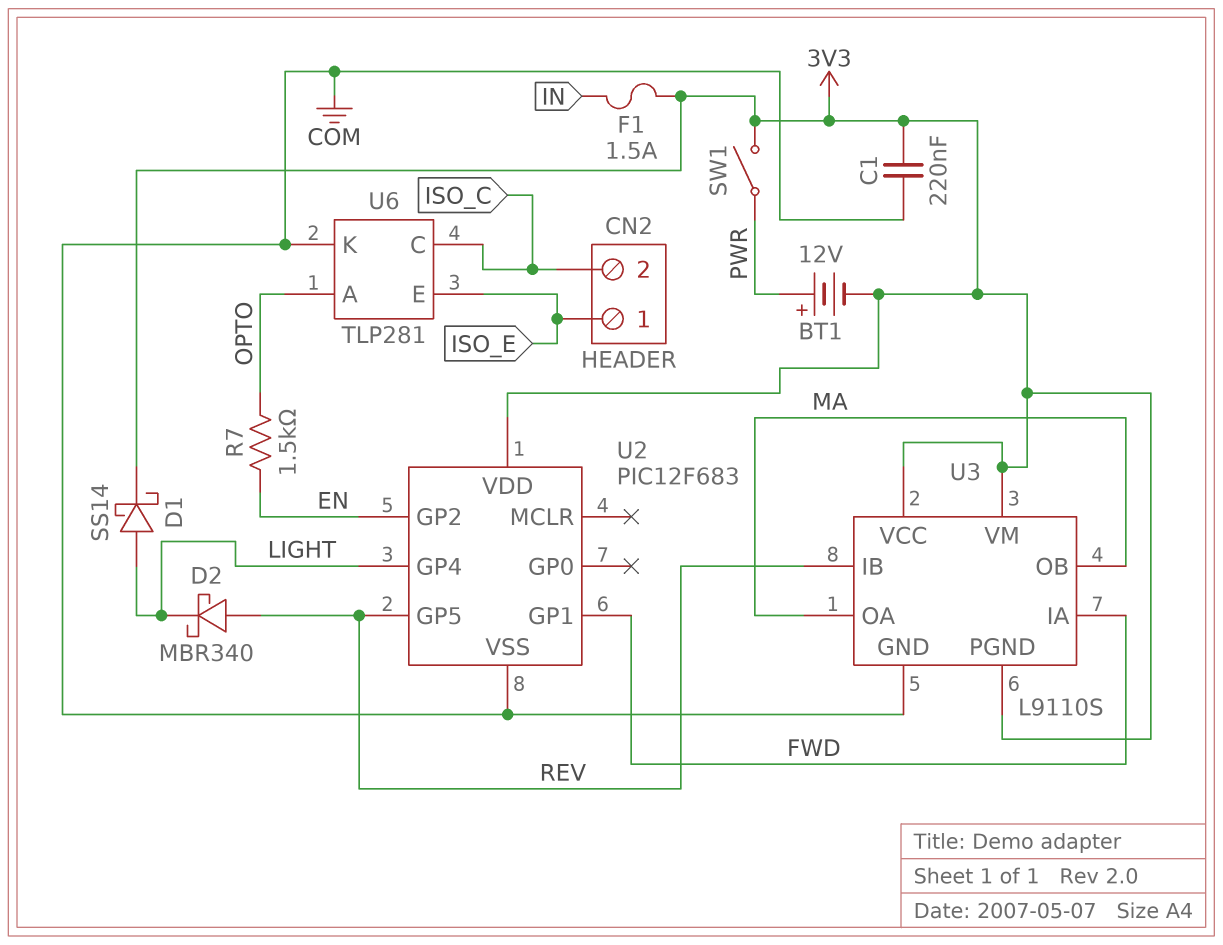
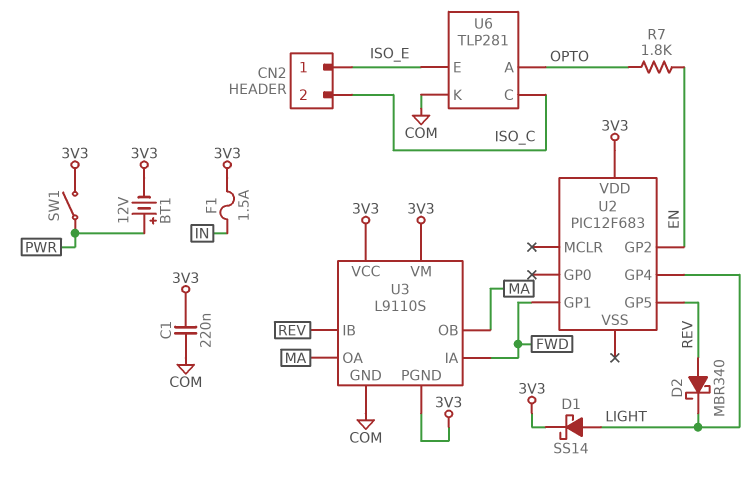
R7: 1.5k (EN, OPTO) -> 1.8k (EN, OPTO)
U2 pin VSS: COM -> none

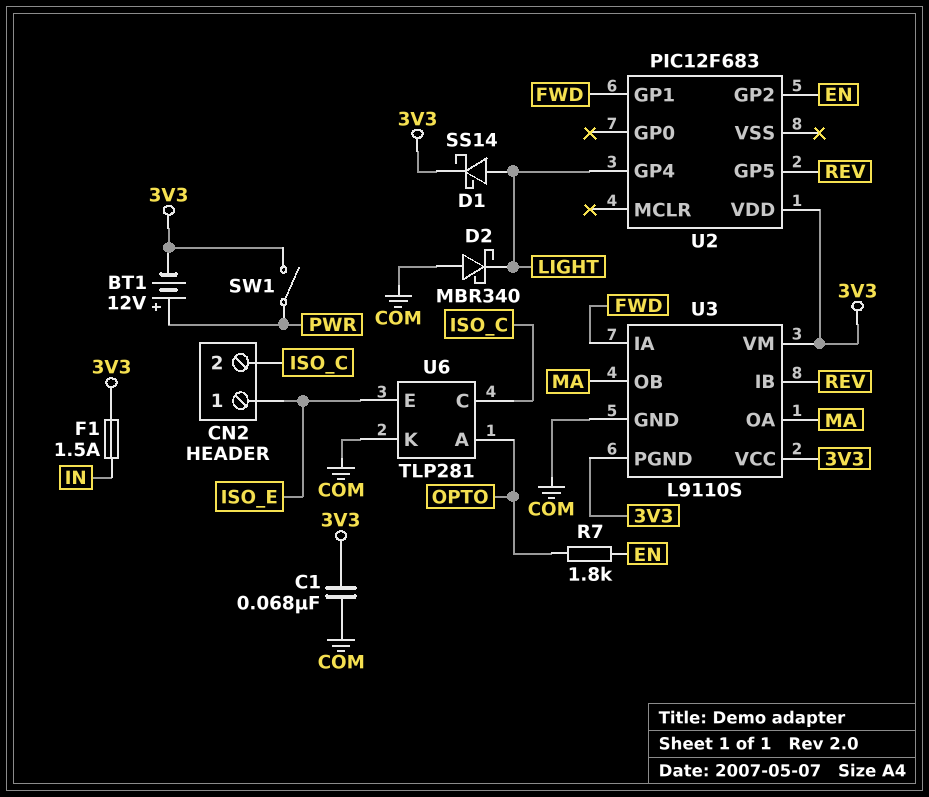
C1: 220nF (3V3, COM) -> 68nF (3V3, COM)
D2: schottky MBR340 (A REV, K LIGHT) -> schottky MBR340 (A COM, K LIGHT)

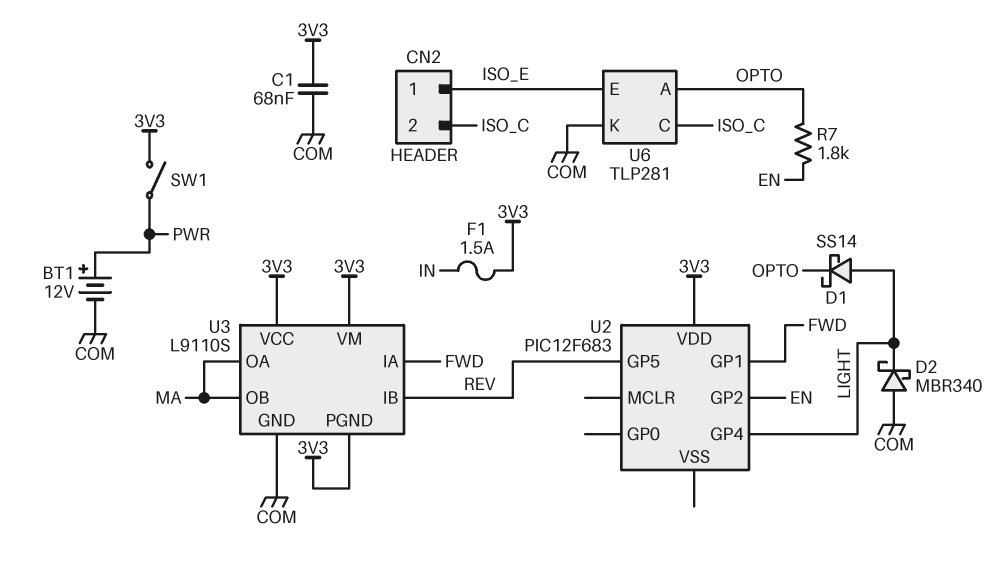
BT1: 12V (plus PWR, minus 3V3) -> 12V (plus PWR, minus COM)
D1: schottky SS14 (A LIGHT, K 3V3) -> schottky SS14 (A LIGHT, K OPTO)

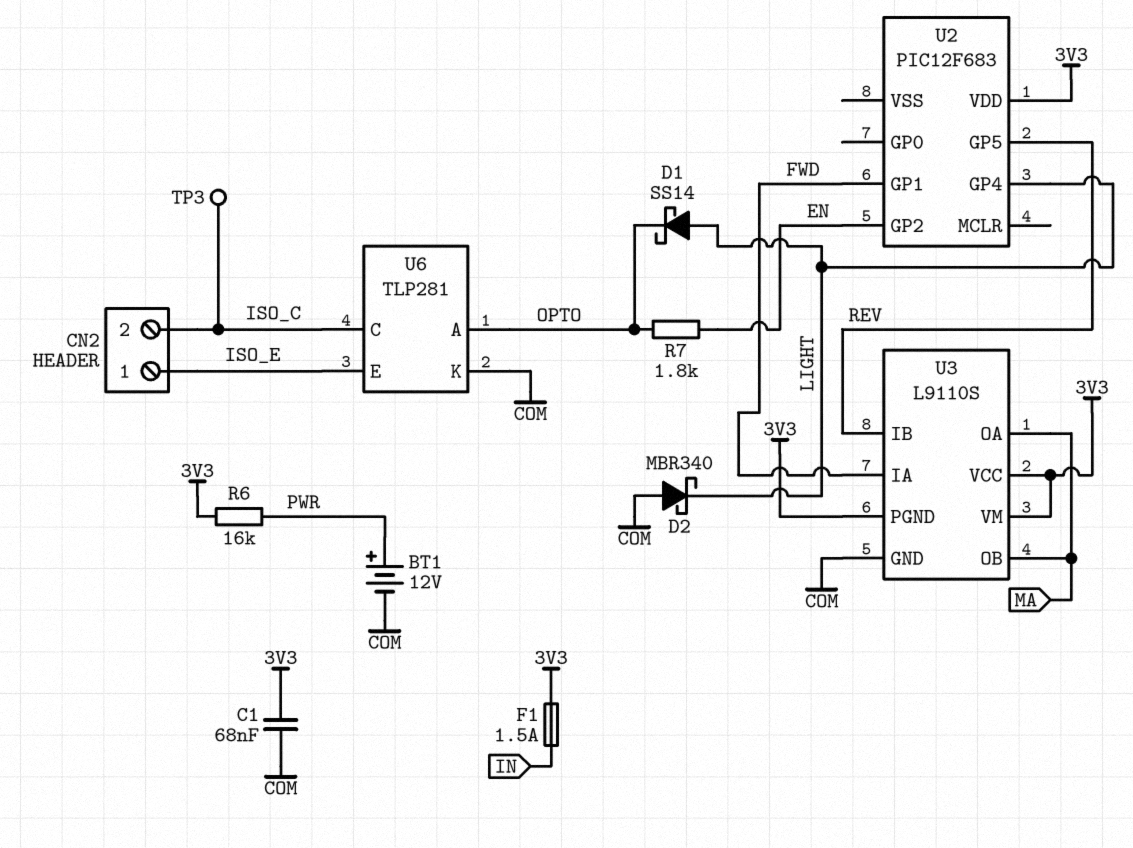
R6: none -> 16k (3V3, PWR)
SW1: switch (3V3, PWR) -> none
TP3: none -> test point (ISO_C)

